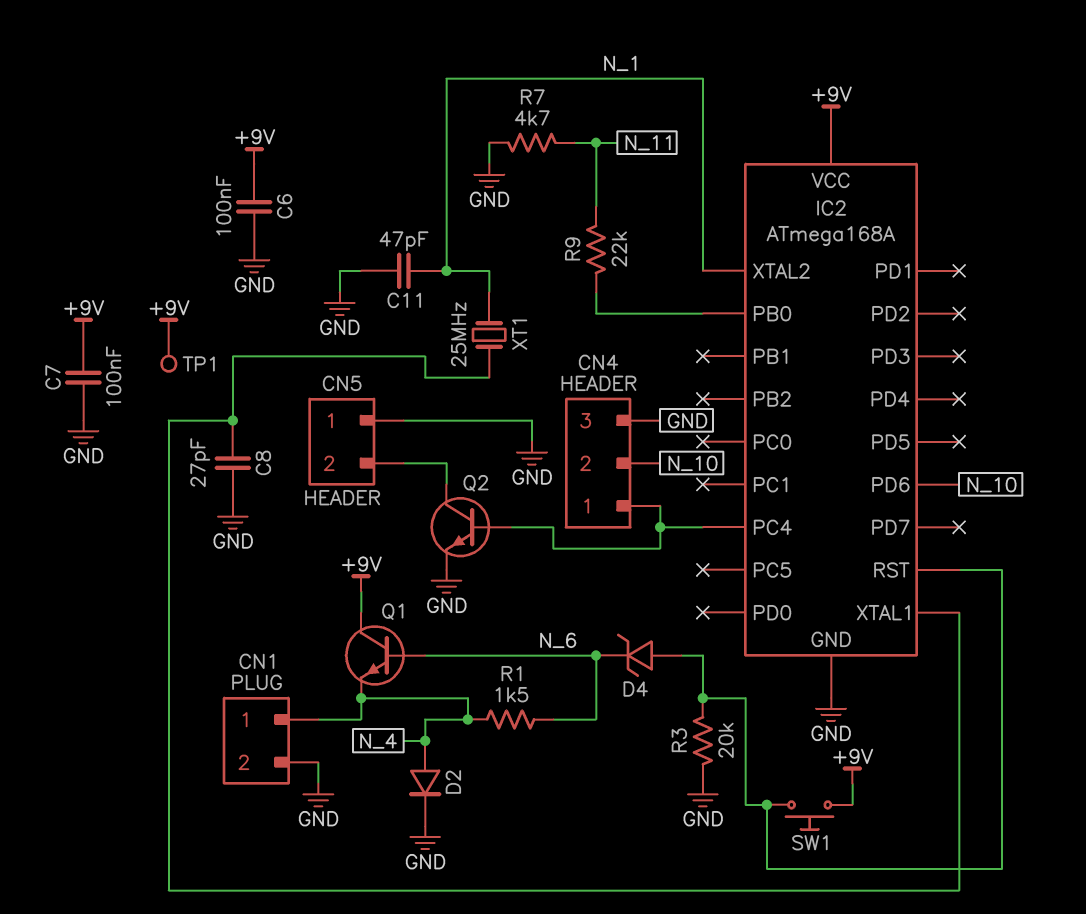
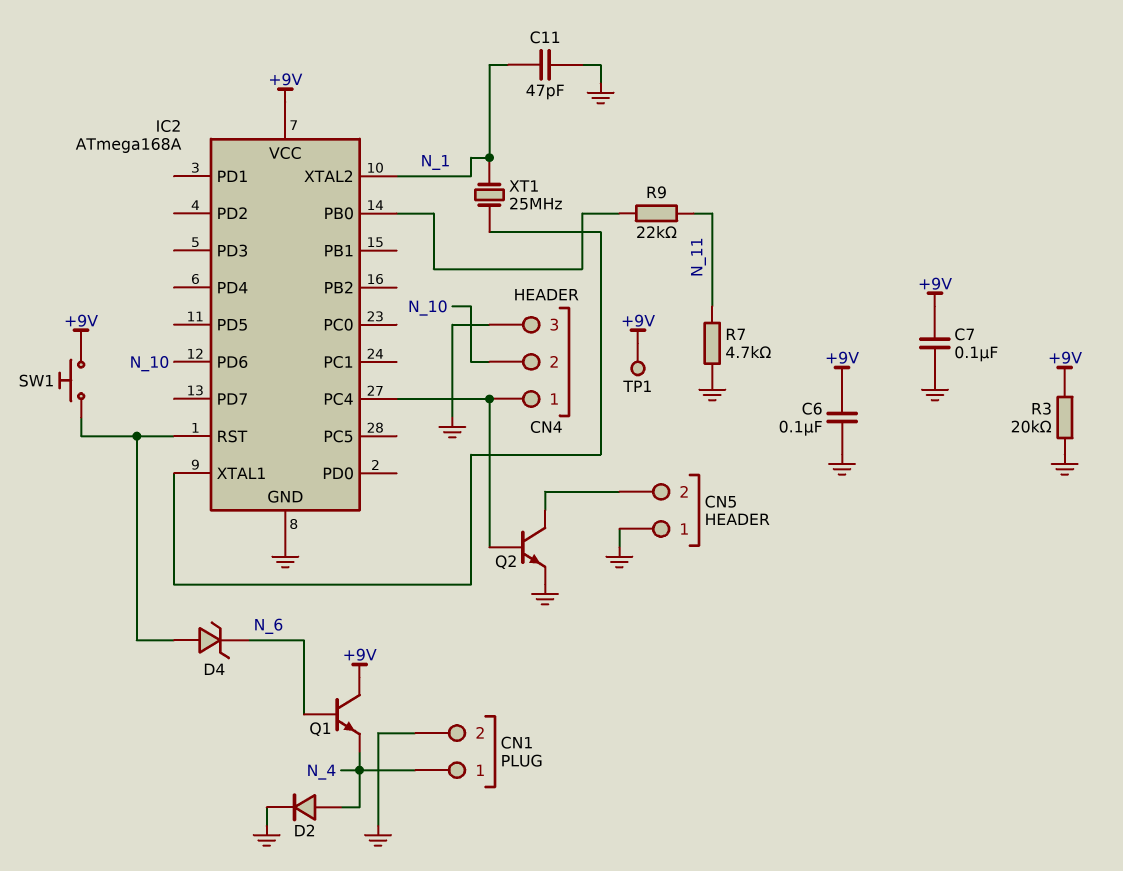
C8: 27pF (GND, IC2/XTAL1) -> none
R1: 1.5k (N_4, N_6) -> none
R3: 20k (GND, IC2/RST) -> 20k (+9V, GND)

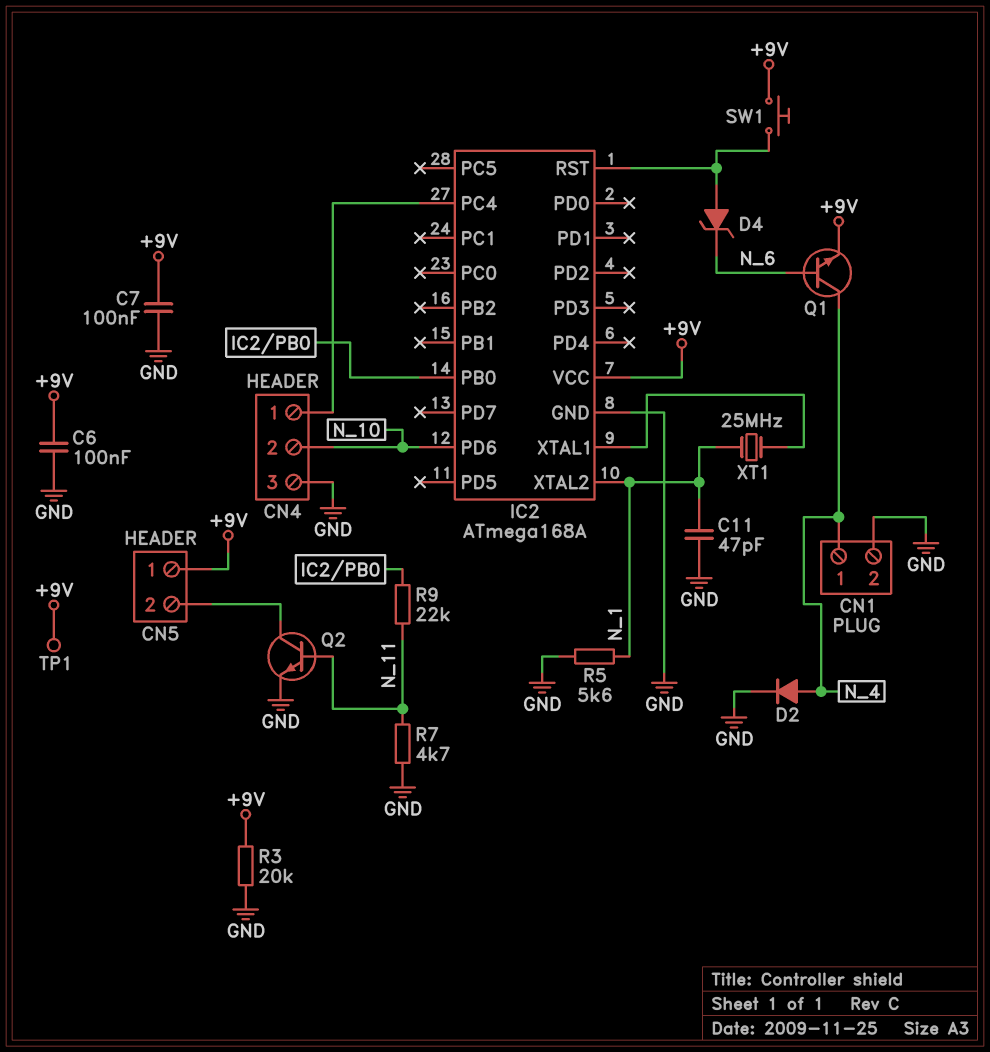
CN5 pin 1: GND -> +9V
Q1: NPN (B N_6, C +9V, E N_4) -> NPN (B N_6, C N_4, E +9V)
Q2: NPN (B CN4/1, C CN5/2, E GND) -> NPN (B N_11, C CN5/2, E GND)
R5: none -> 5.6k (GND, N_1)

